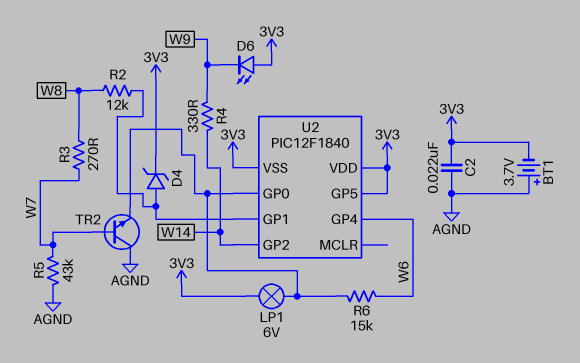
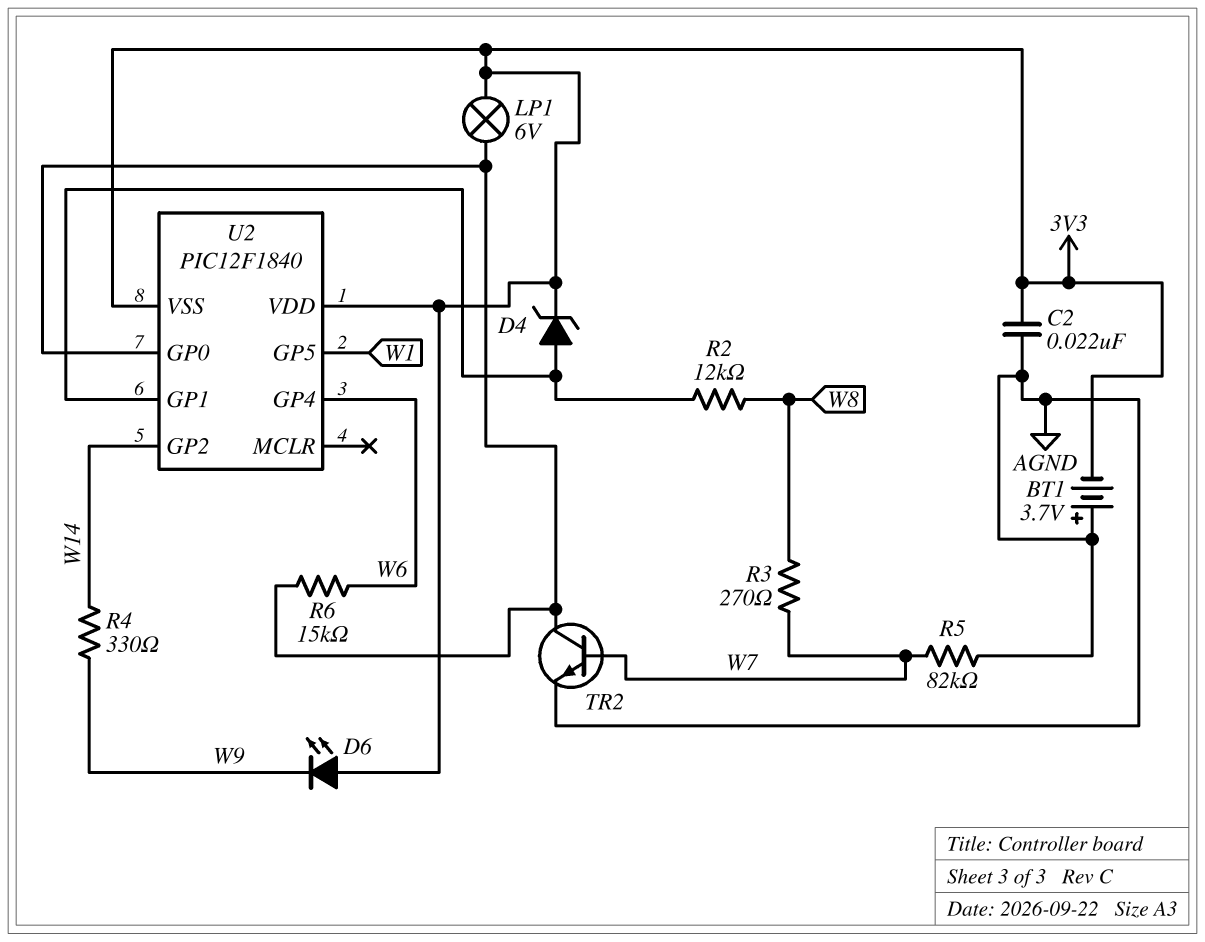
R5: 43k (AGND, W7) -> 82k (AGND, W7)
TR2: NPN (B W7, C AGND, E U2/GP0) -> NPN (B W7, C U2/GP0, E AGND)
U2 pin GP5: 3V3 -> W1

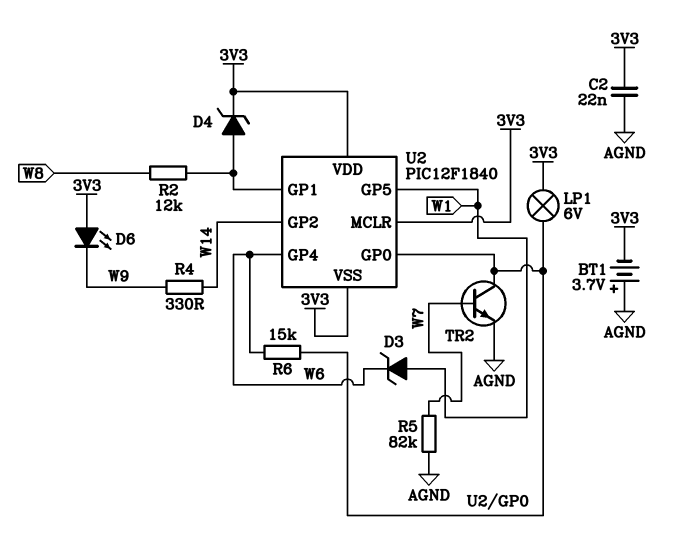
D3: none -> zener (A W1, K W6)
R3: 270 (W7, W8) -> none
U2 pin MCLR: none -> 3V3

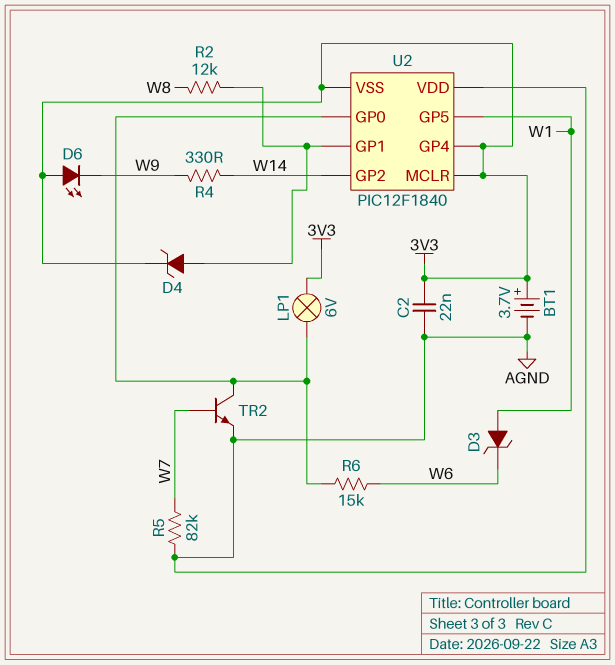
BT1: 3.7V (plus AGND, minus 3V3) -> 3.7V (plus 3V3, minus AGND)
U2 pin GP4: W6 -> 3V3
U2 pin VDD: 3V3 -> AGND

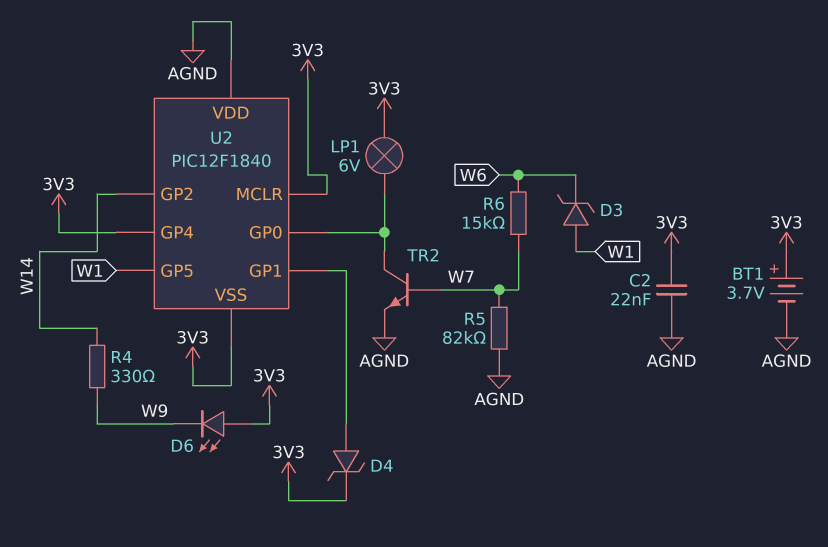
R2: 12k (U2/GP1, W8) -> none
R6: 15k (U2/GP0, W6) -> 15k (W6, W7)

